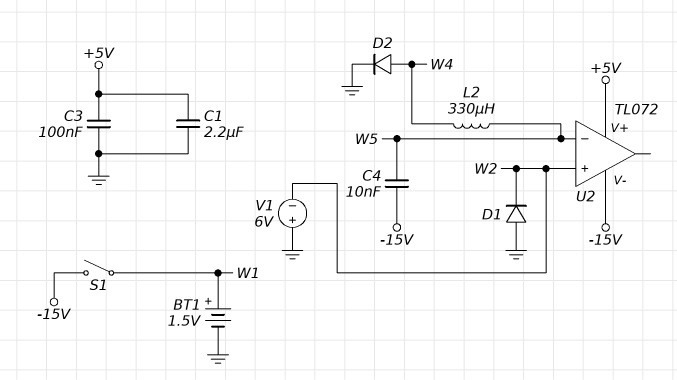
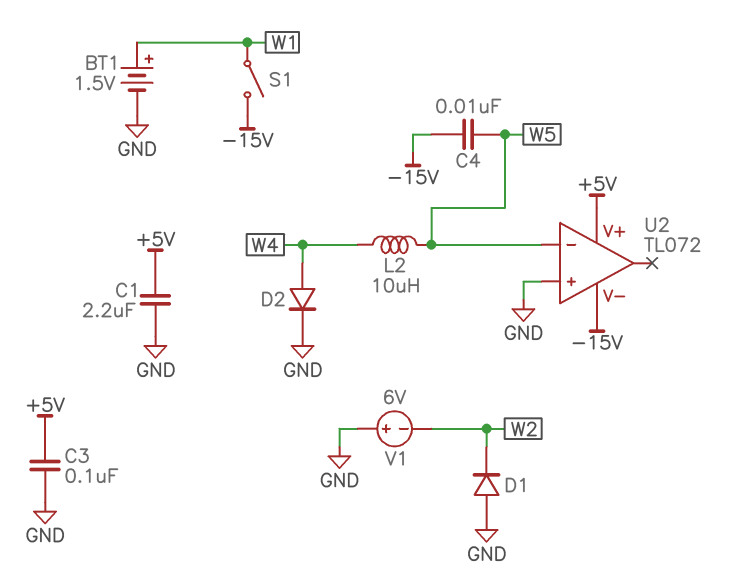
L2: 330uH (W4, W5) -> 10uH (W4, W5)
U2 pin in+: W2 -> GND

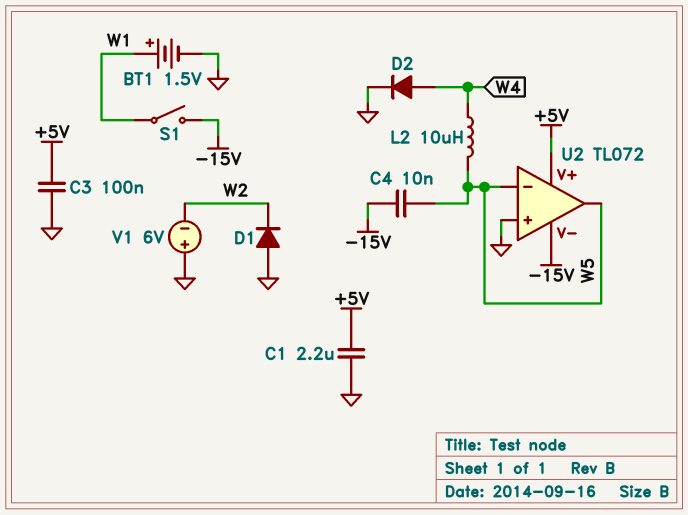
U2 pin out: none -> W5

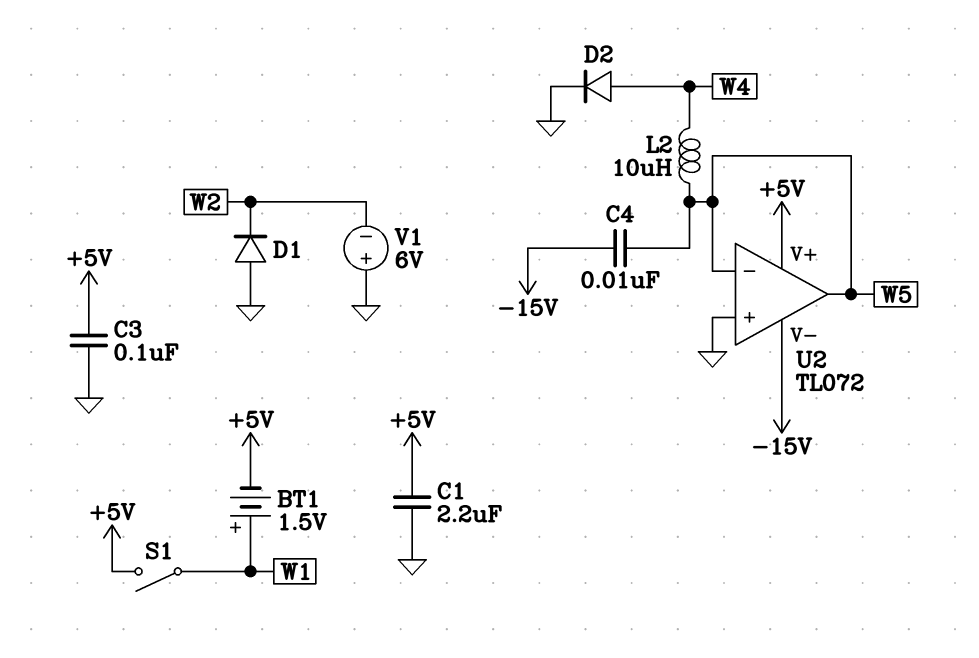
BT1: 1.5V (plus W1, minus GND) -> 1.5V (plus W1, minus +5V)
S1: switch (-15V, W1) -> switch (+5V, W1)

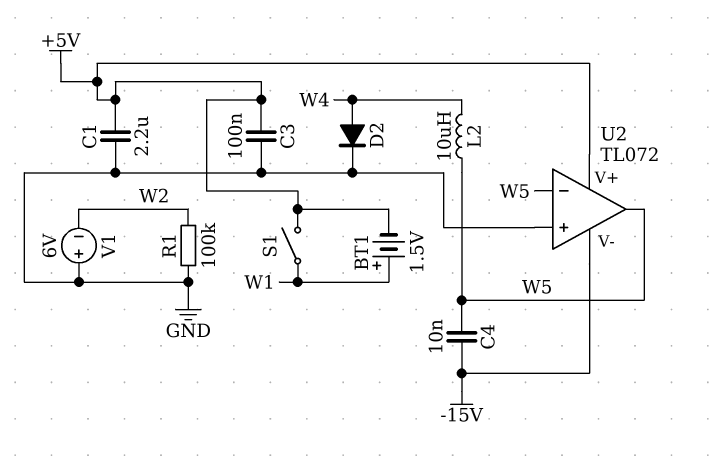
D1: diode (A GND, K W2) -> none
R1: none -> 100k (GND, W2)

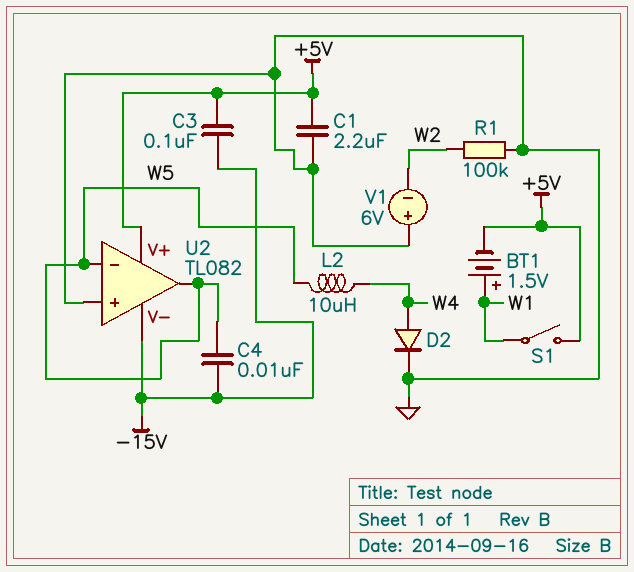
C3: 100nF (+5V, GND) -> 100nF (+5V, -15V)
U2: TL072 -> TL082

